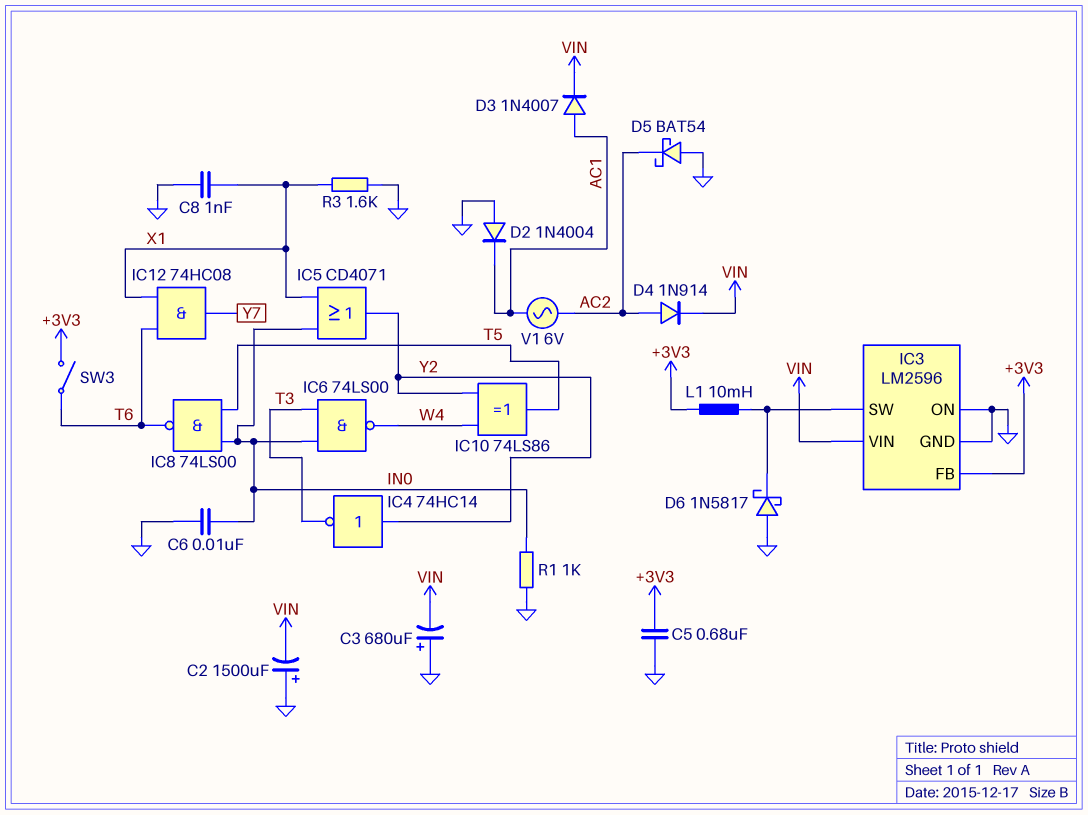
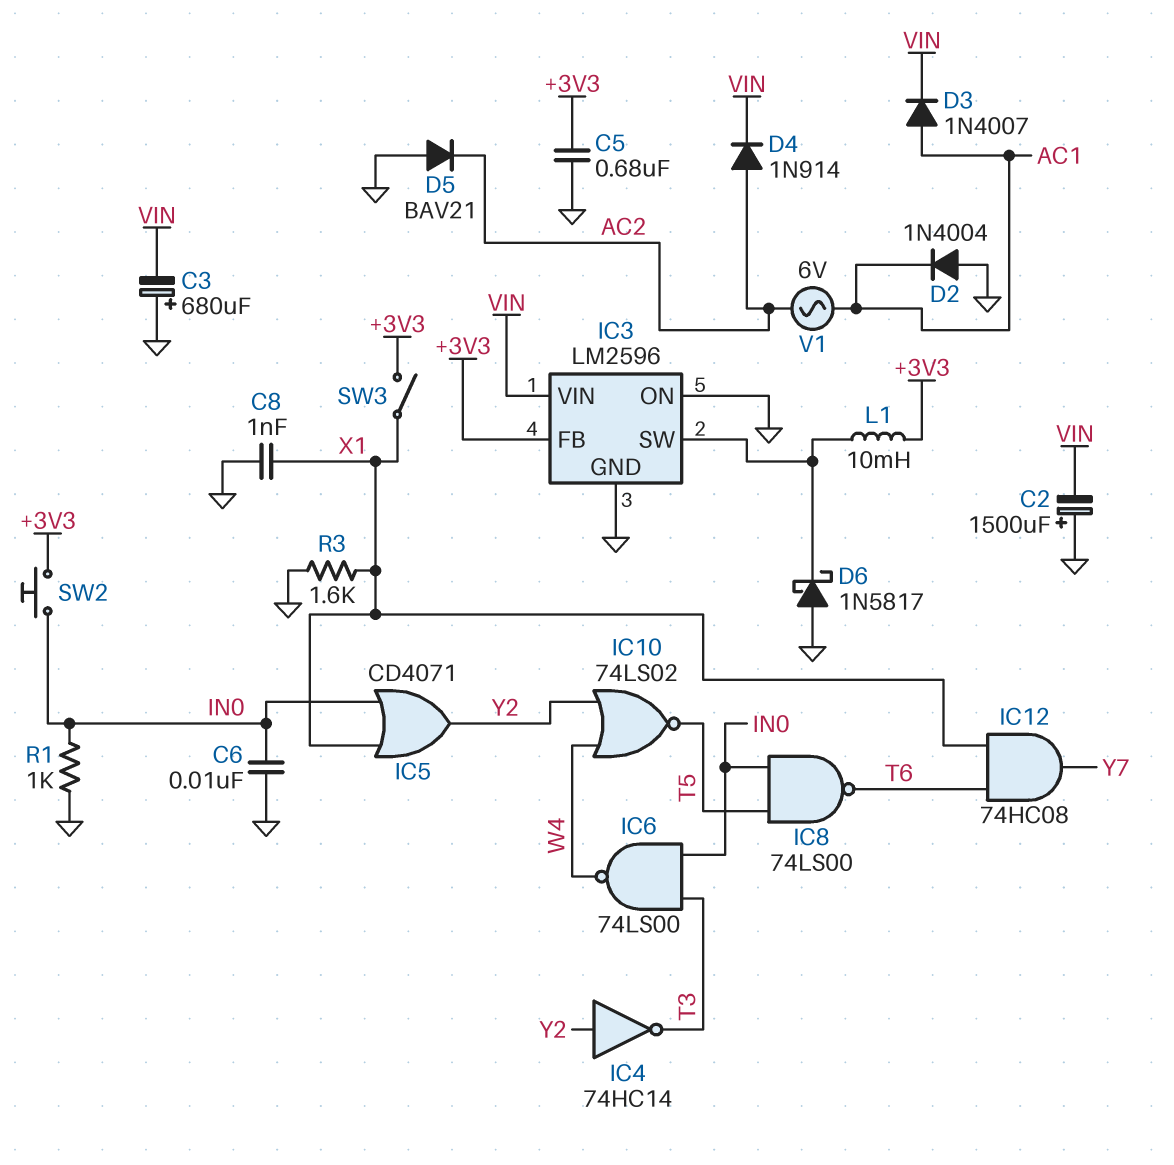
D5: schottky BAT54 (A GND, K AC2) -> diode BAV21 (A GND, K AC2)
IC10: XOR 74LS86 (in W4, in Y2, out T5) -> NOR 74LS02 (in W4, in Y2, out T5)
SW2: none -> button (+3V3, IN0)
SW3: switch (+3V3, T6) -> switch (+3V3, X1)

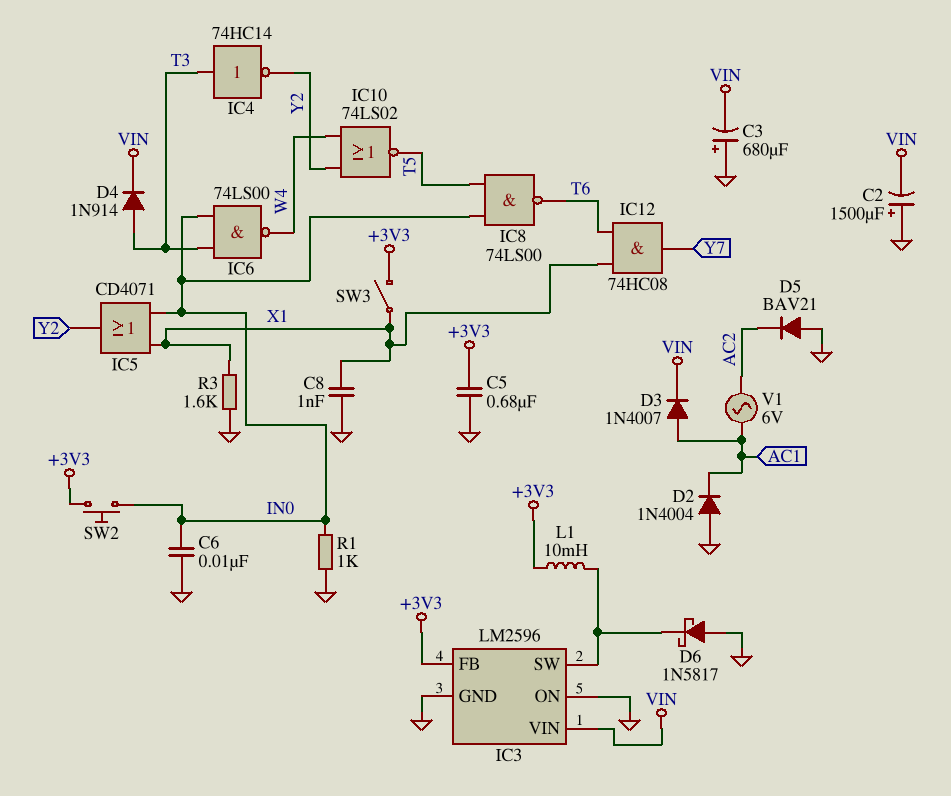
D4: diode 1N914 (A AC2, K VIN) -> diode 1N914 (A T3, K VIN)
IC4: NOT 74HC14 (in Y2, out T3) -> NOT 74HC14 (in T3, out Y2)

